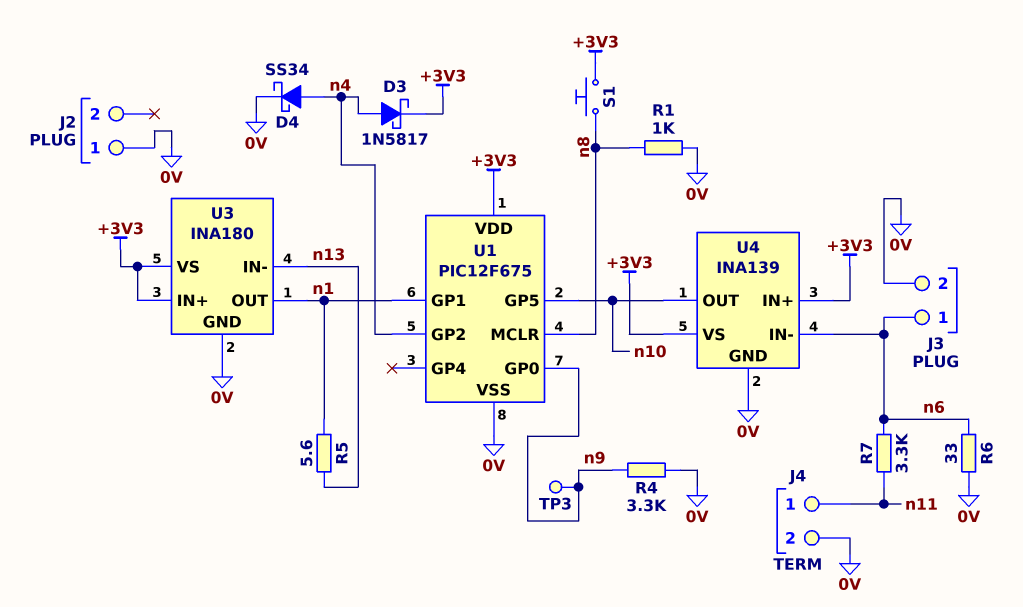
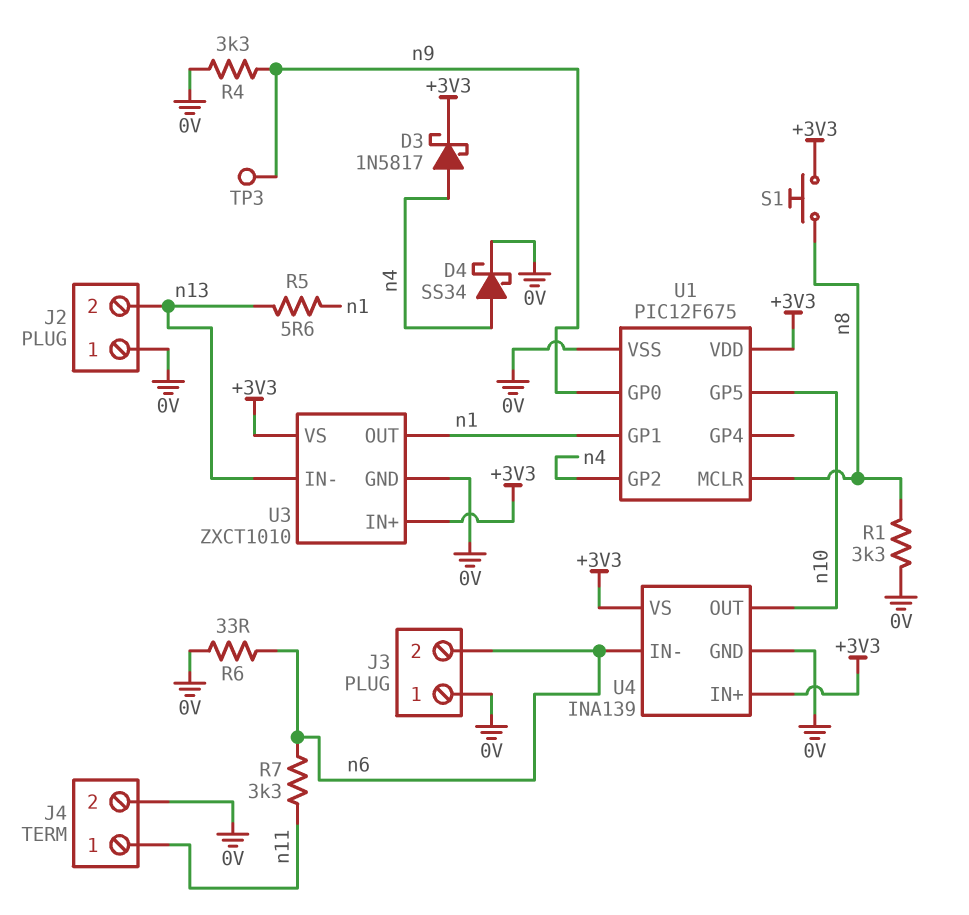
J2 pin 2: none -> n13
J3 pin 1: n6 -> 0V
J3 pin 2: 0V -> n6
R1: 1k (0V, n8) -> 3.3k (0V, n8)
U3: INA180 -> ZXCT1010

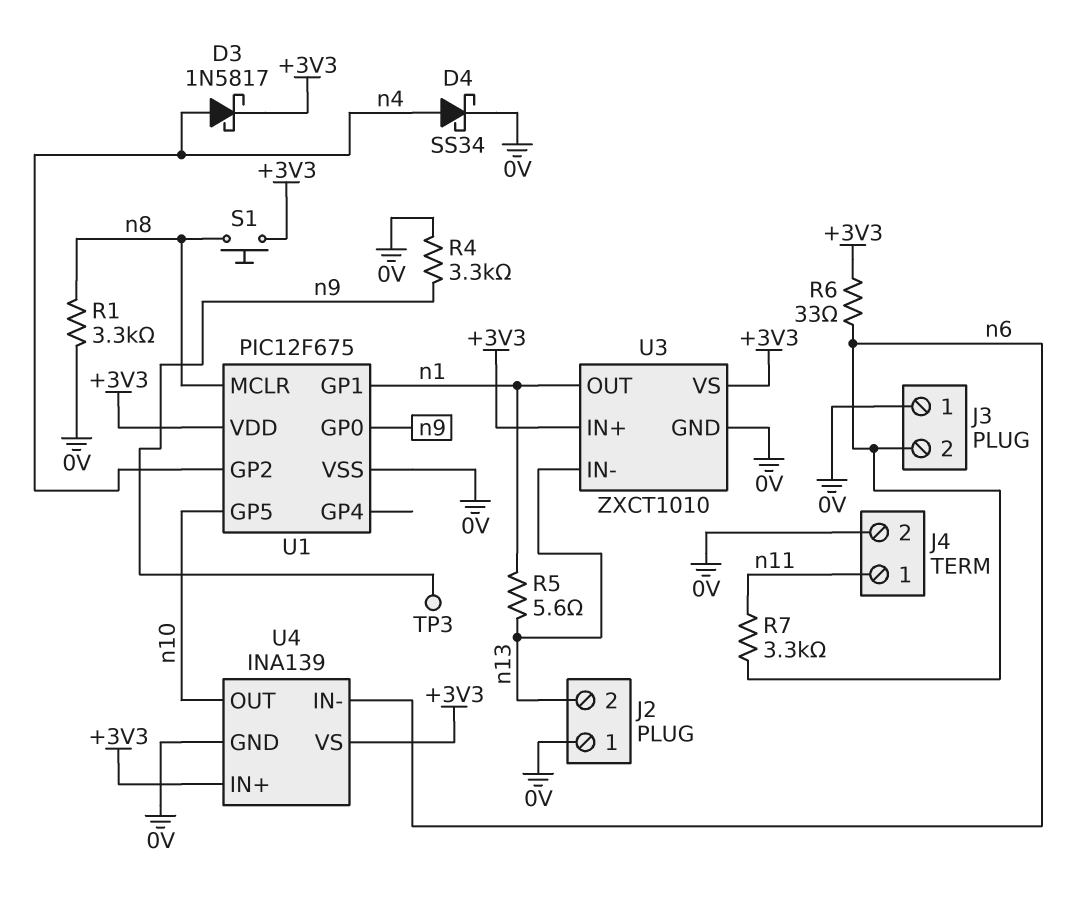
R6: 33 (0V, n6) -> 33 (+3V3, n6)

